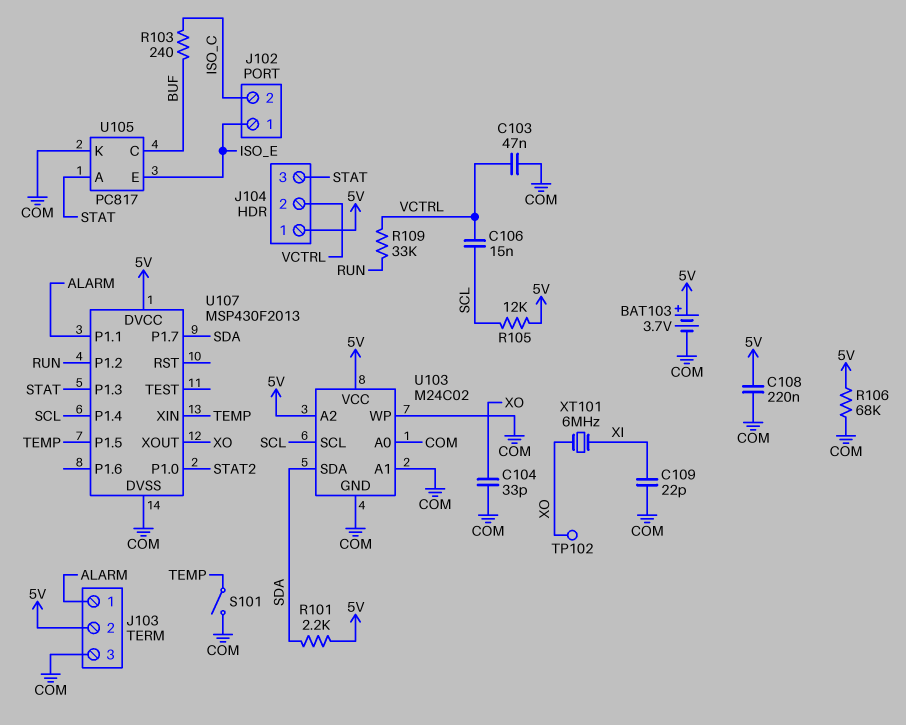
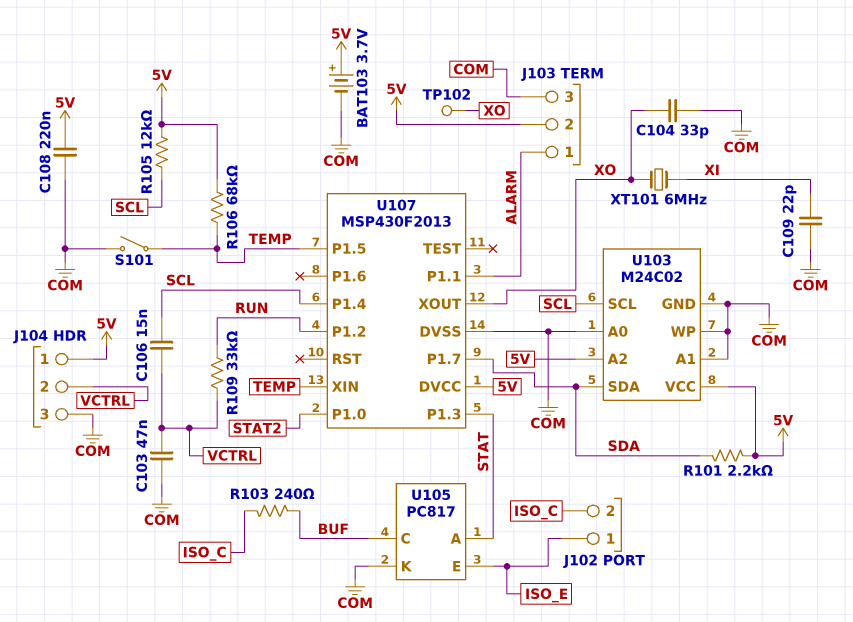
J104 pin 3: STAT -> COM
R106: 68k (5V, COM) -> 68k (5V, TEMP)

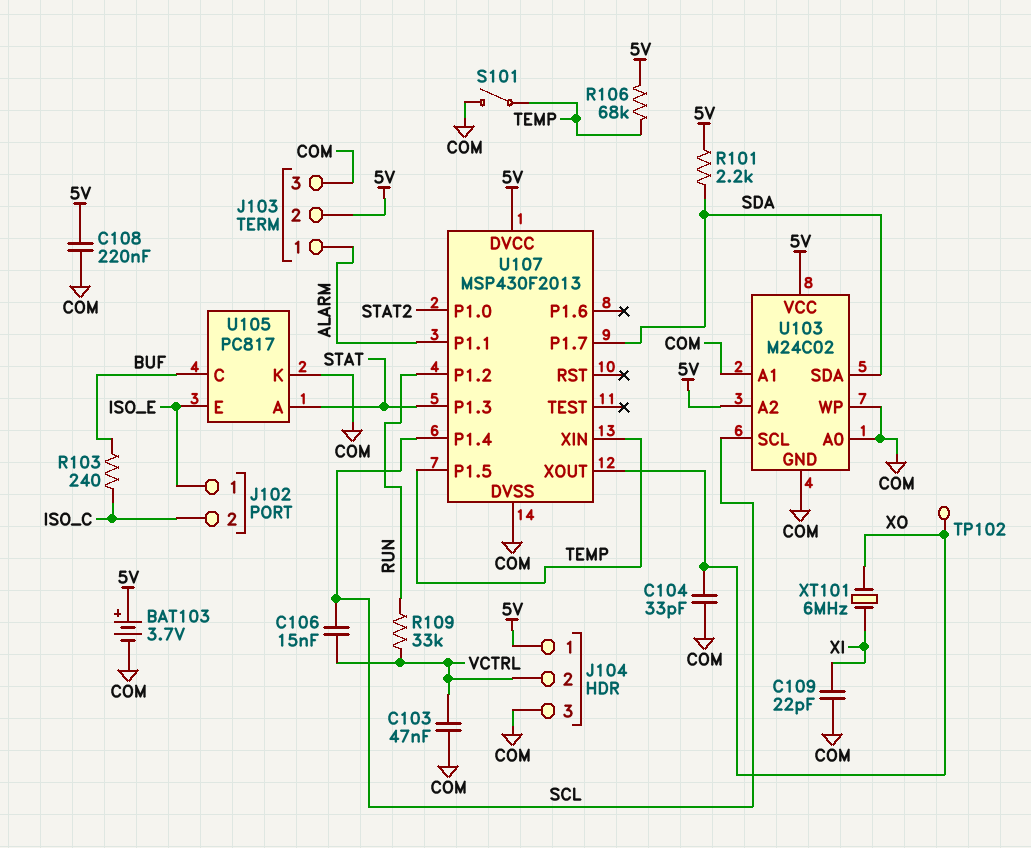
R105: 12k (5V, SCL) -> none

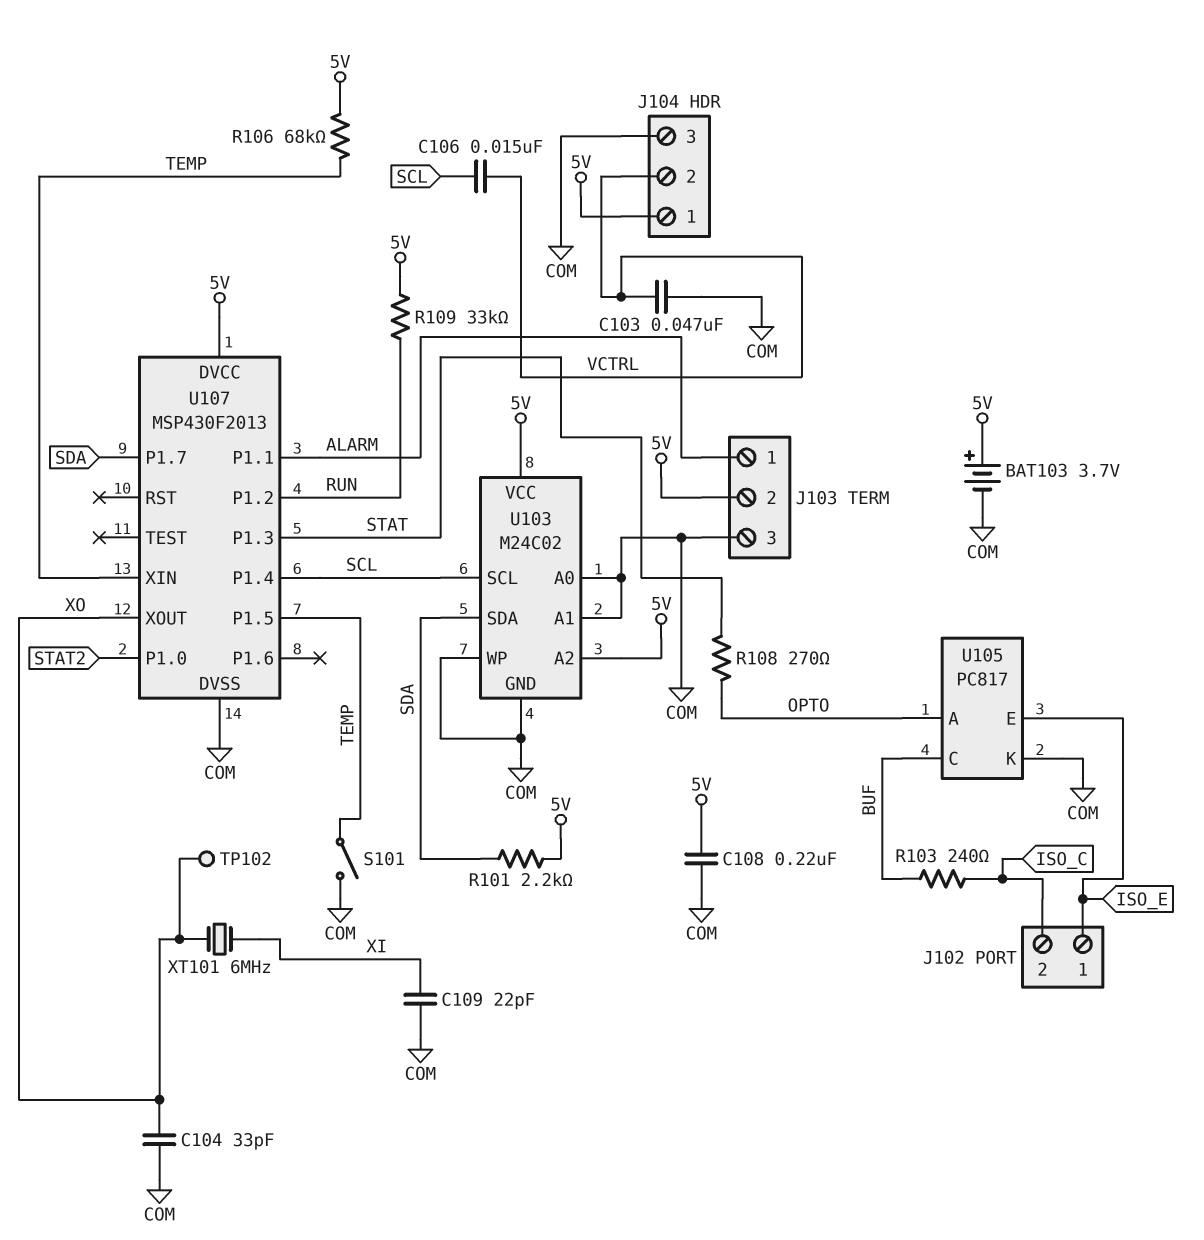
R108: none -> 270 (OPTO, STAT)
R109: 33k (RUN, VCTRL) -> 33k (5V, RUN)
U105 pin A: STAT -> OPTO

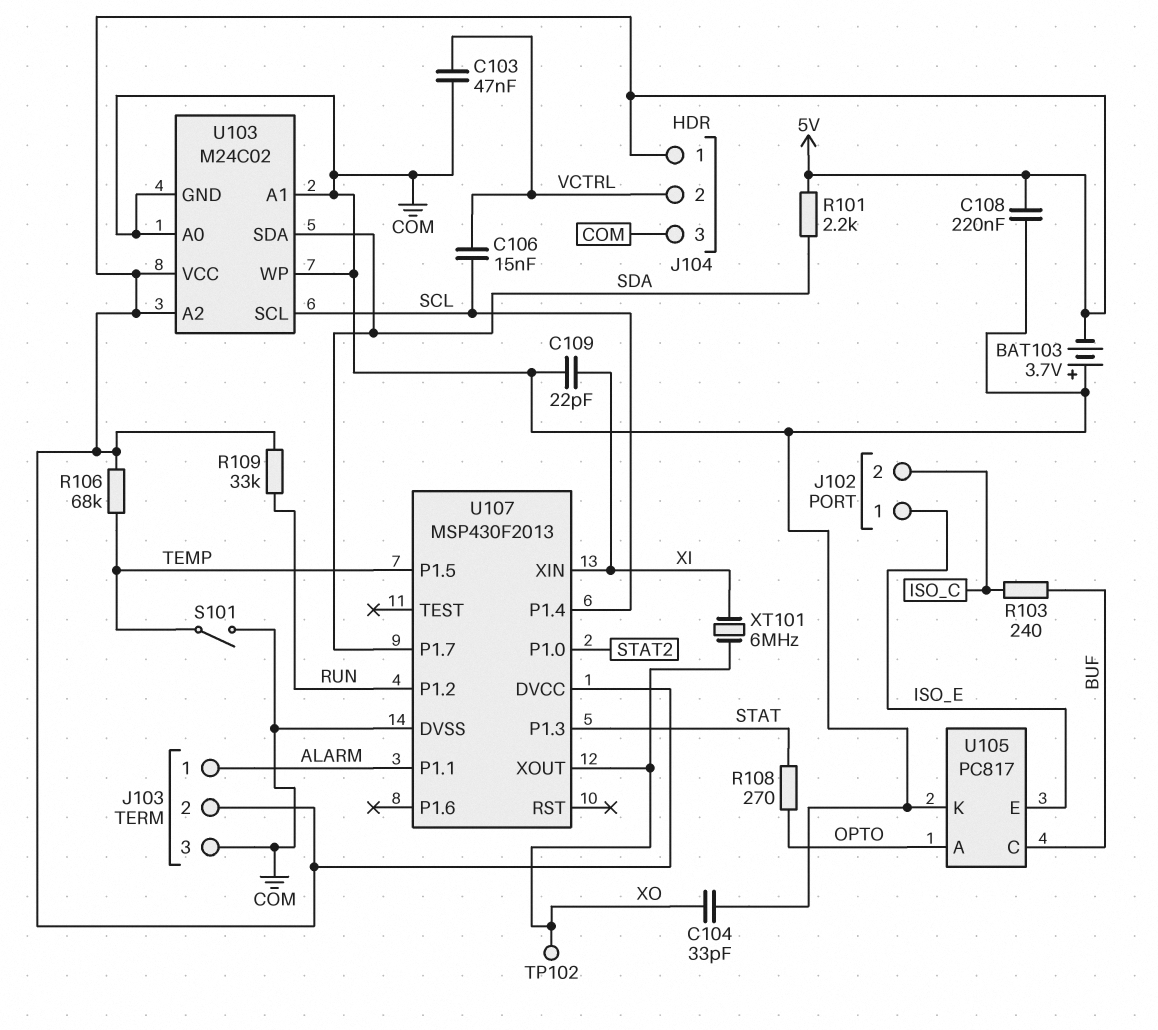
BAT103: 3.7V (plus 5V, minus COM) -> 3.7V (plus COM, minus 5V)
U107 pin XIN: TEMP -> XI

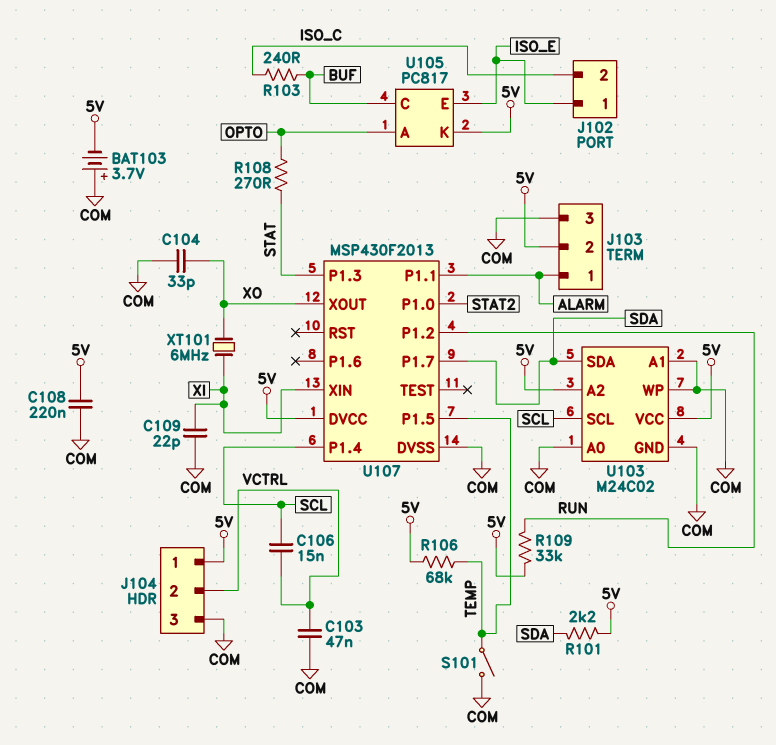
TP102: test point (XO) -> none
U105 pin K: COM -> 5V

